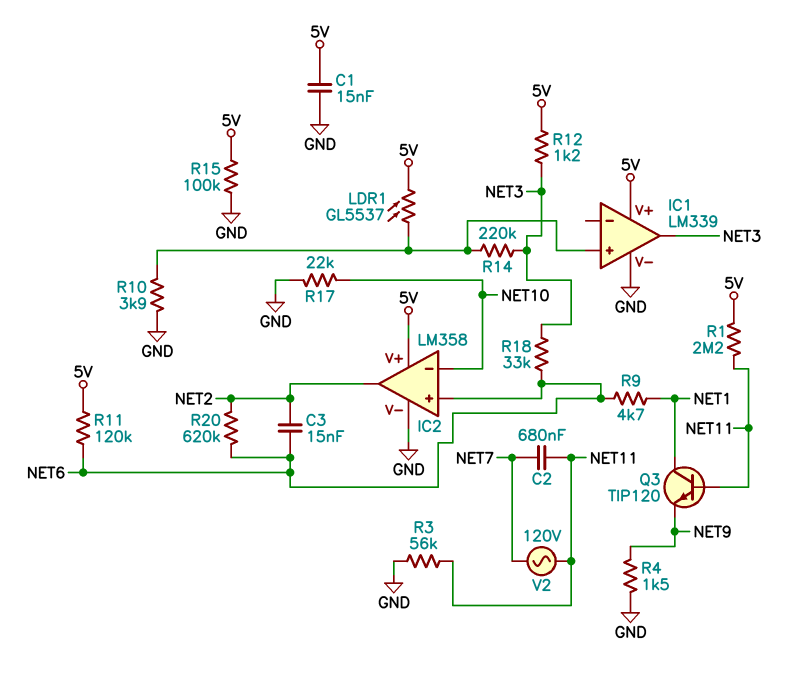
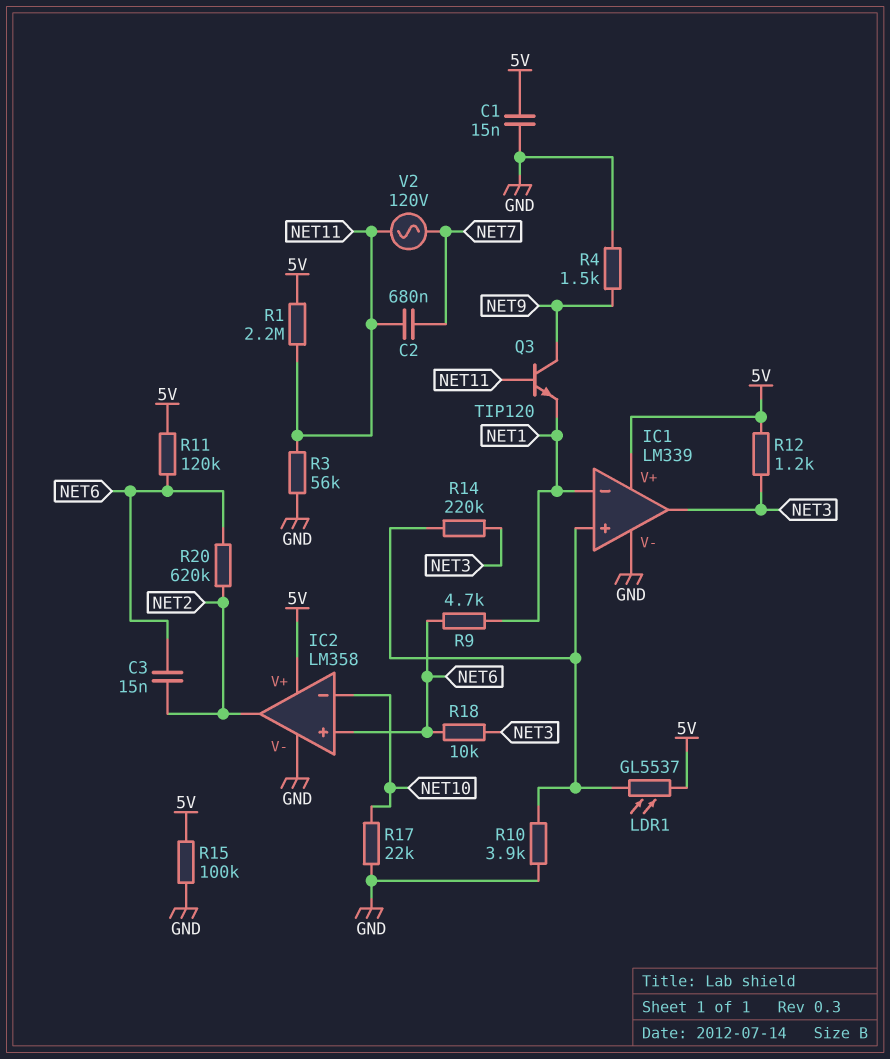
IC1 pin in-: none -> NET1
Q3: NPN TIP120 (B NET11, C NET1, E NET9) -> NPN TIP120 (B NET11, C NET9, E NET1)
R18: 33k (NET3, NET6) -> 10k (NET3, NET6)

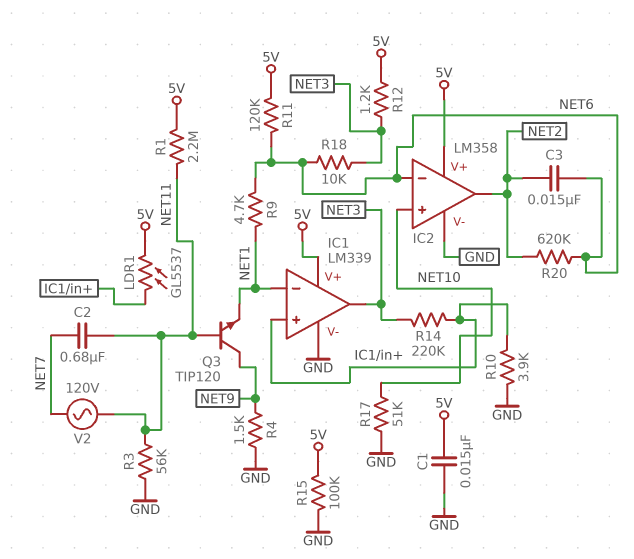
IC2 pin in+: NET6 -> NET10
IC2 pin in-: NET10 -> NET6
R17: 22k (GND, NET10) -> 51k (GND, NET10)

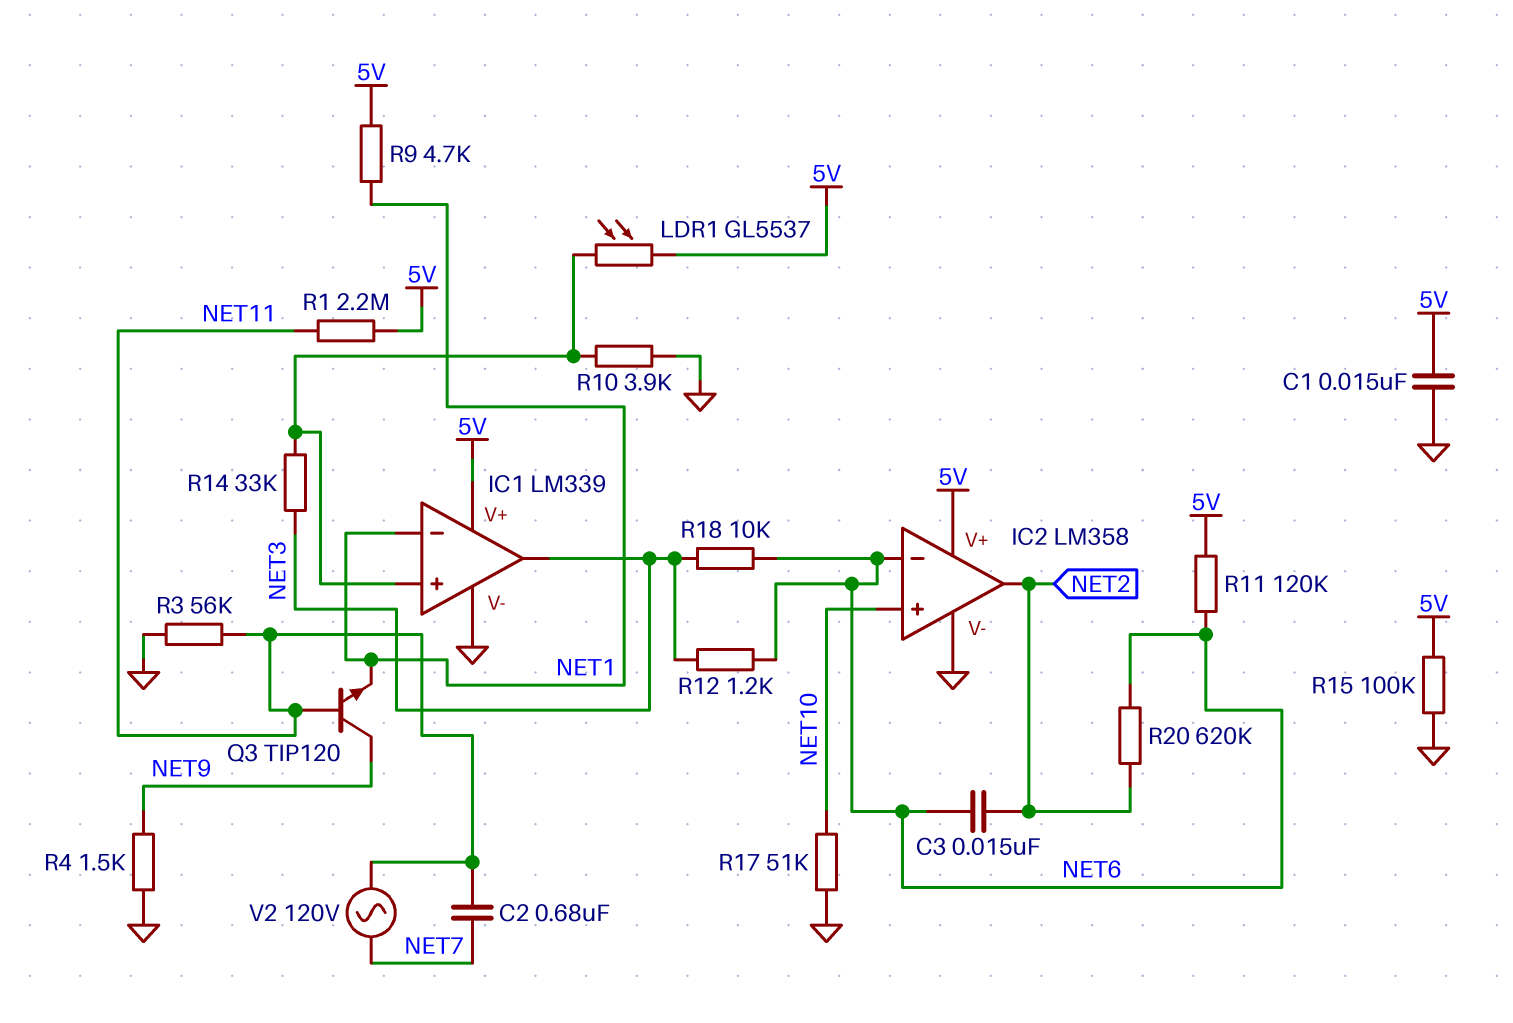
R9: 4.7k (NET1, NET6) -> 4.7k (5V, NET1)
R12: 1.2k (5V, NET3) -> 1.2k (NET3, NET6)
R14: 220k (IC1/in+, NET3) -> 33k (IC1/in+, NET3)

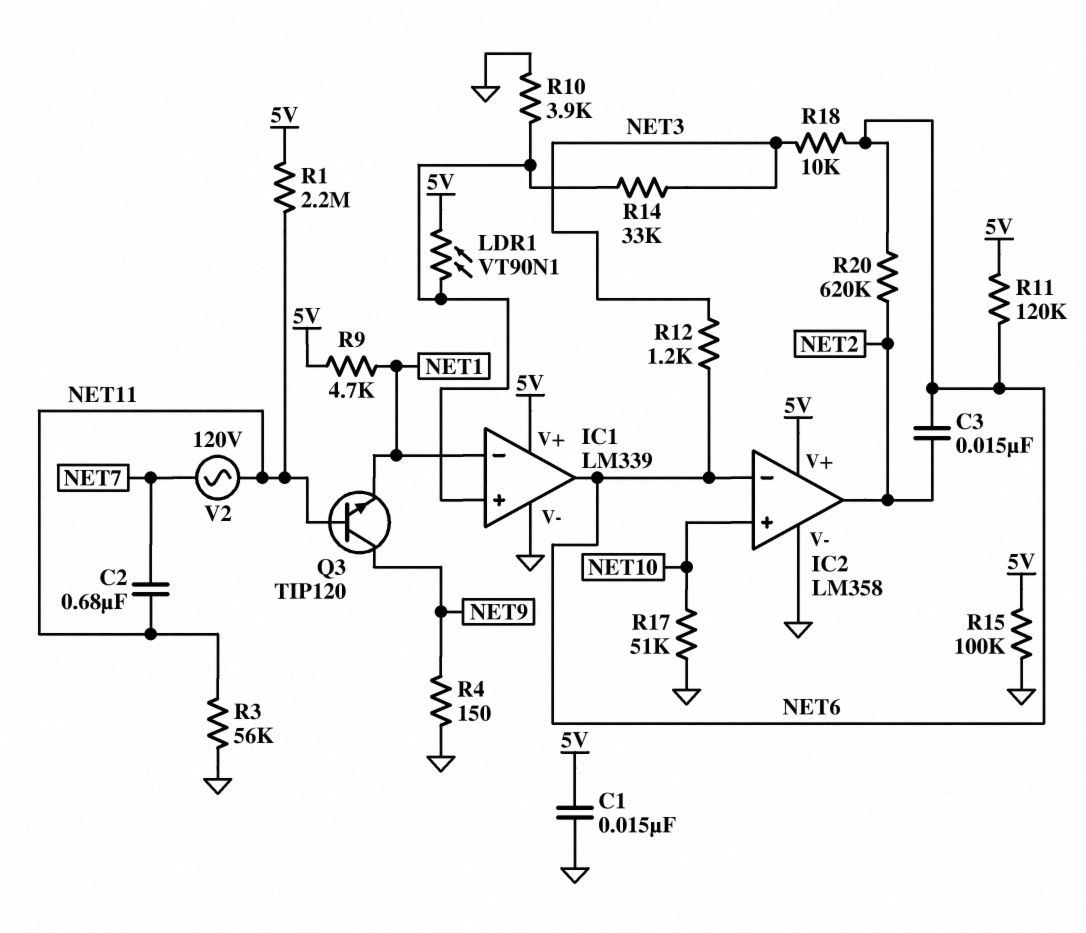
IC1 pin out: NET3 -> NET6
LDR1: GL5537 (5V, IC1/in+) -> VT90N1 (5V, IC1/in+)
R4: 1.5k (GND, NET9) -> 150 (GND, NET9)

